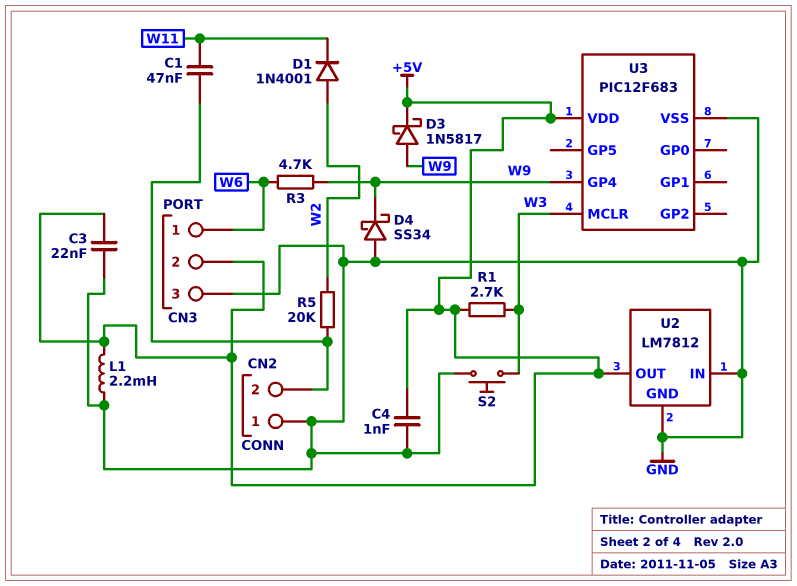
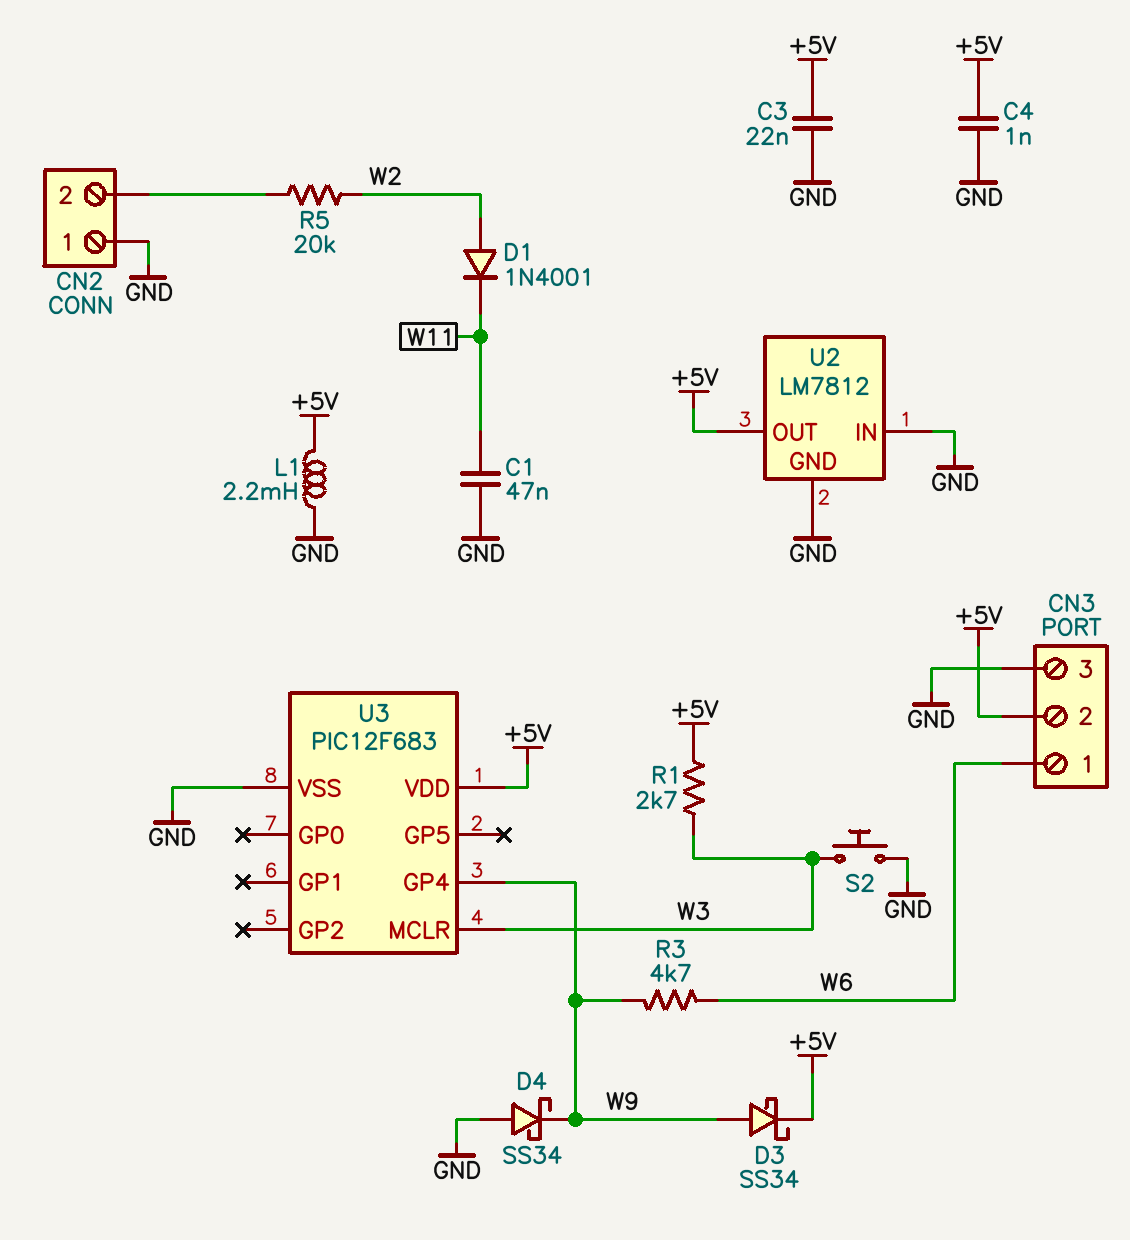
C1: 47nF (CN2/2, W11) -> 47nF (GND, W11)
D3: schottky 1N5817 (A W9, K +5V) -> schottky SS34 (A W9, K +5V)

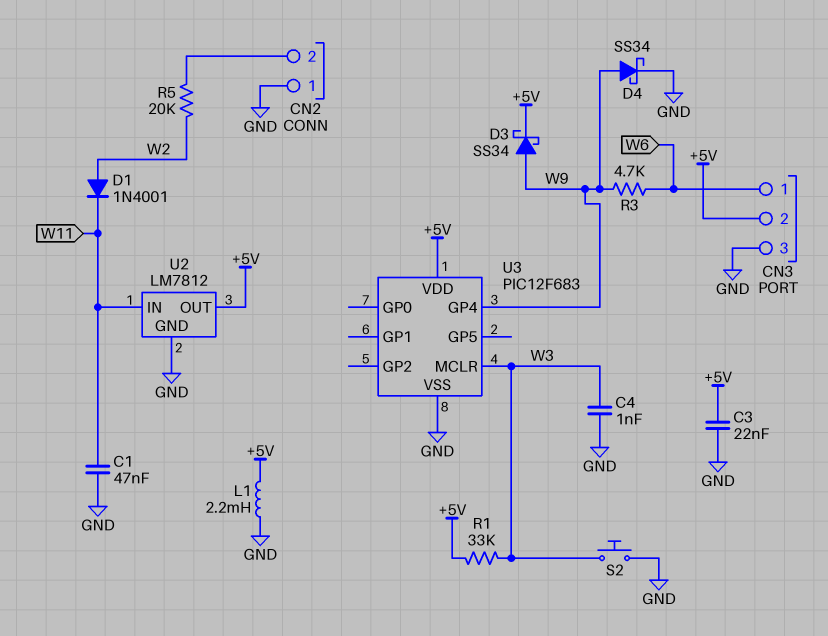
C4: 1nF (+5V, GND) -> 1nF (GND, W3)
D4: schottky SS34 (A GND, K W9) -> schottky SS34 (A W9, K GND)
R1: 2.7k (+5V, W3) -> 33k (+5V, W3)
U2 pin IN: GND -> W11

